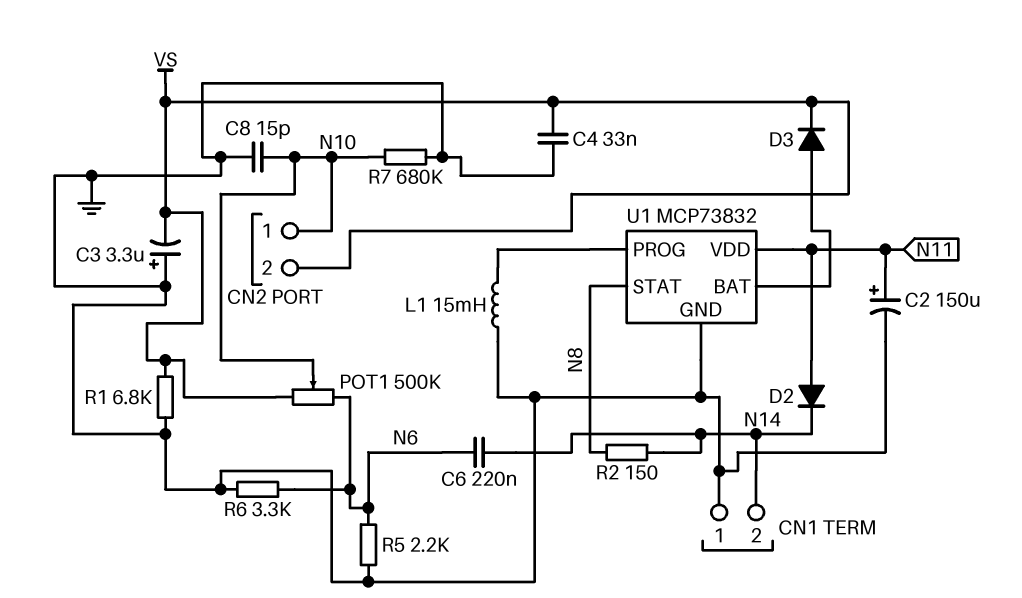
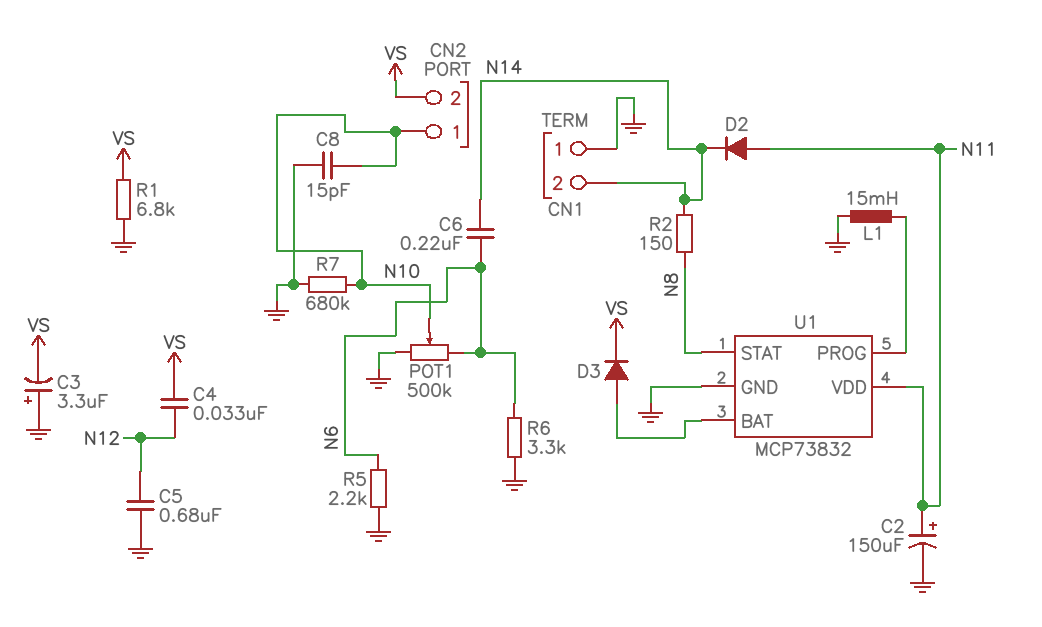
C4: 33nF (GND, VS) -> 33nF (N12, VS)
C5: none -> 680nF (GND, N12)
POT1: 500k (N6, VS, wiper N10) -> 500k (GND, N6, wiper N10)

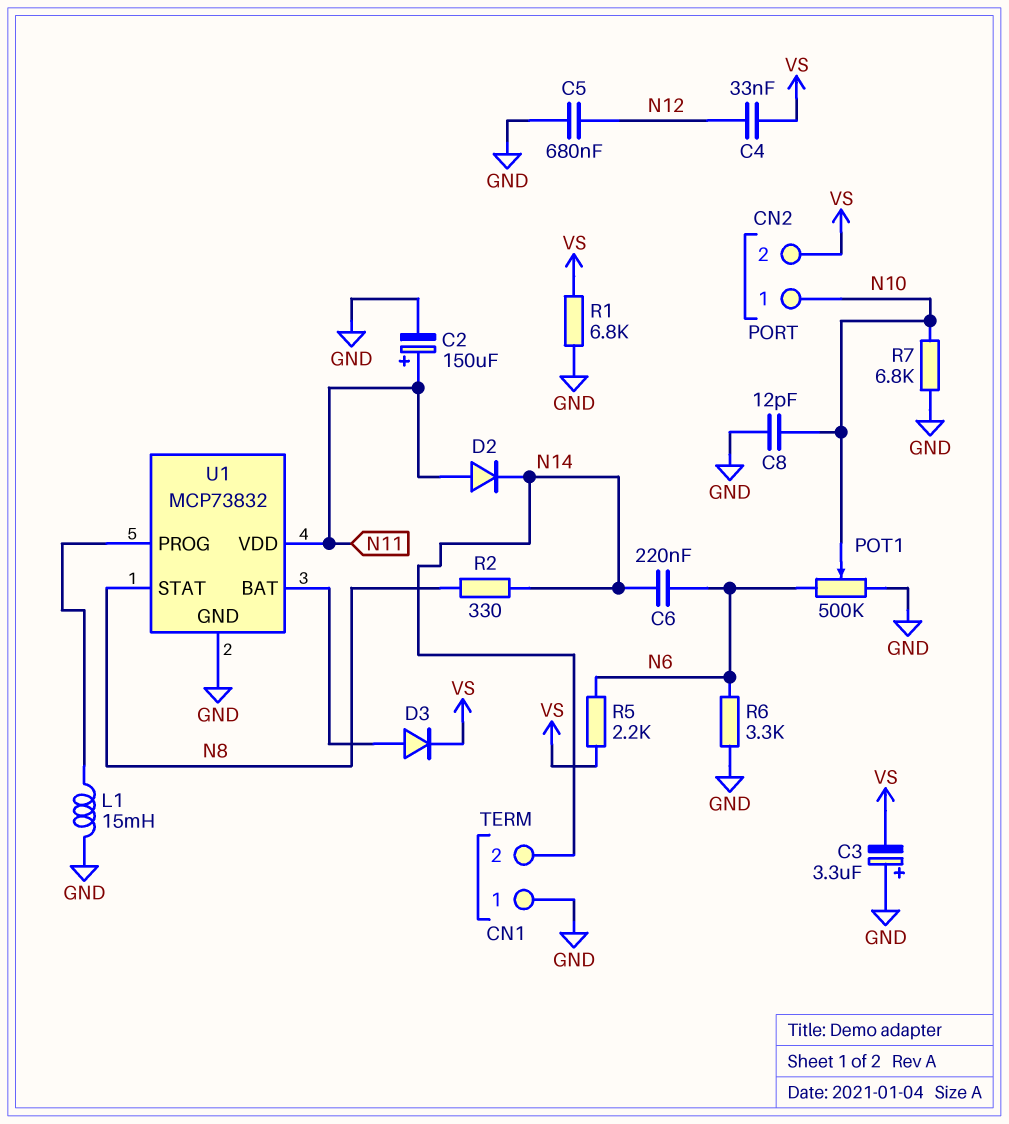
C8: 15pF (GND, N10) -> 12pF (GND, N10)
R2: 150 (N8, N14) -> 330 (N8, N14)
R5: 2.2k (GND, N6) -> 2.2k (N6, VS)
R7: 680k (GND, N10) -> 6.8k (GND, N10)

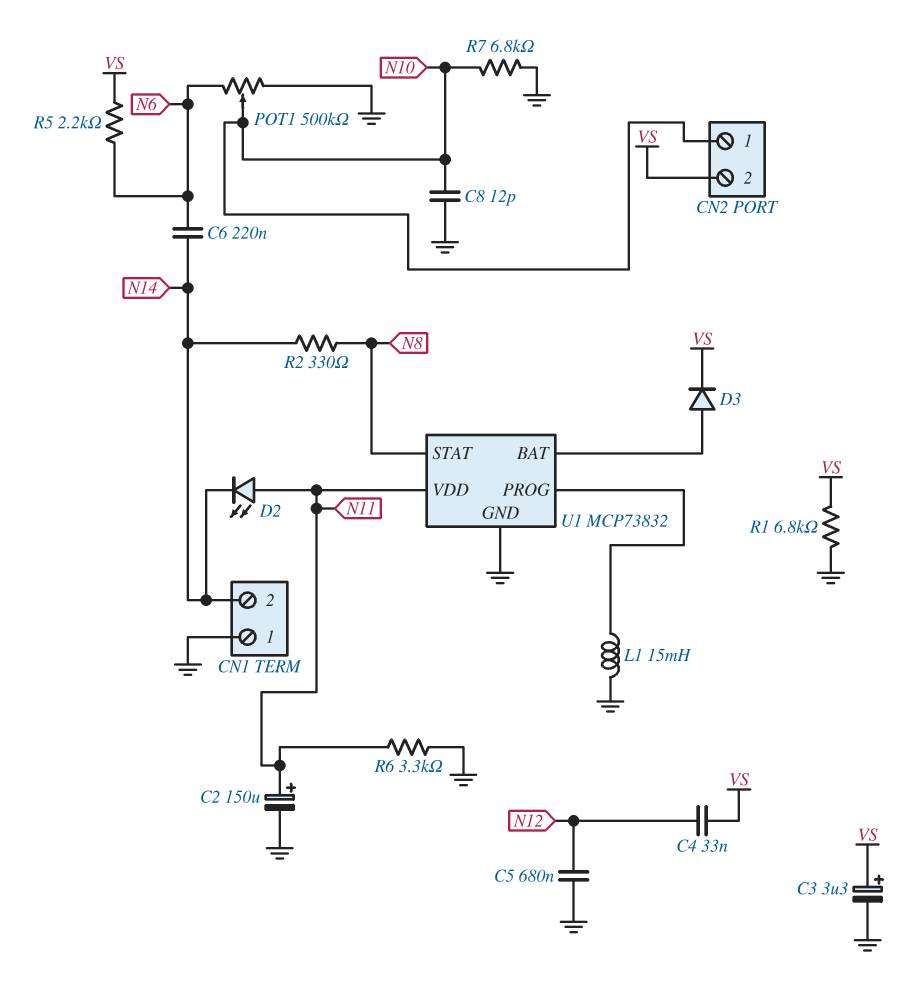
C3: 3.3uF (plus GND, minus VS) -> 3.3uF (plus VS, minus GND)
D2: diode (A N11, K N14) -> LED (A N11, K N14)
R6: 3.3k (GND, N6) -> 3.3k (GND, N11)

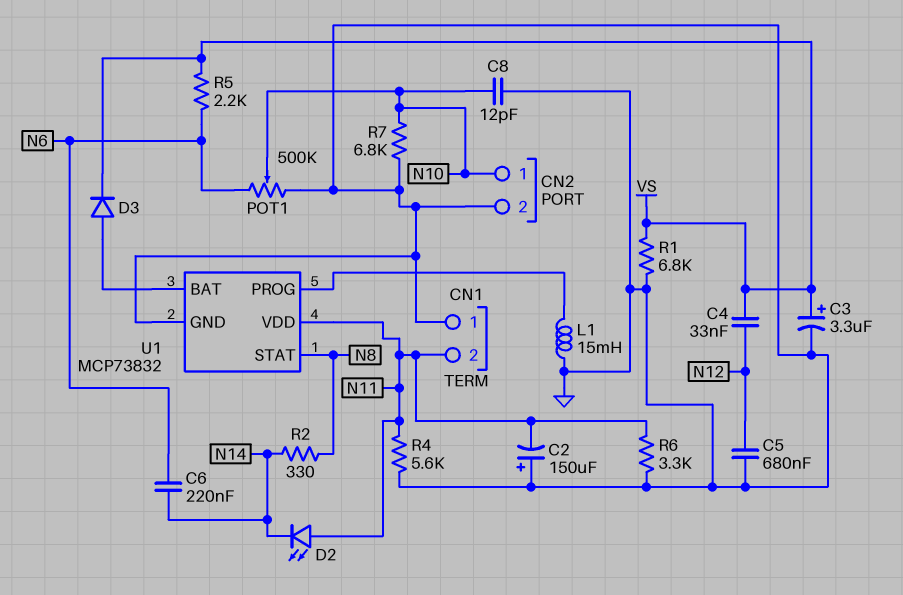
C2: 150uF (plus N11, minus GND) -> 150uF (plus GND, minus N11)
CN1 pin 2: N14 -> N11
CN2 pin 2: VS -> GND
R4: none -> 5.6k (GND, N11)

